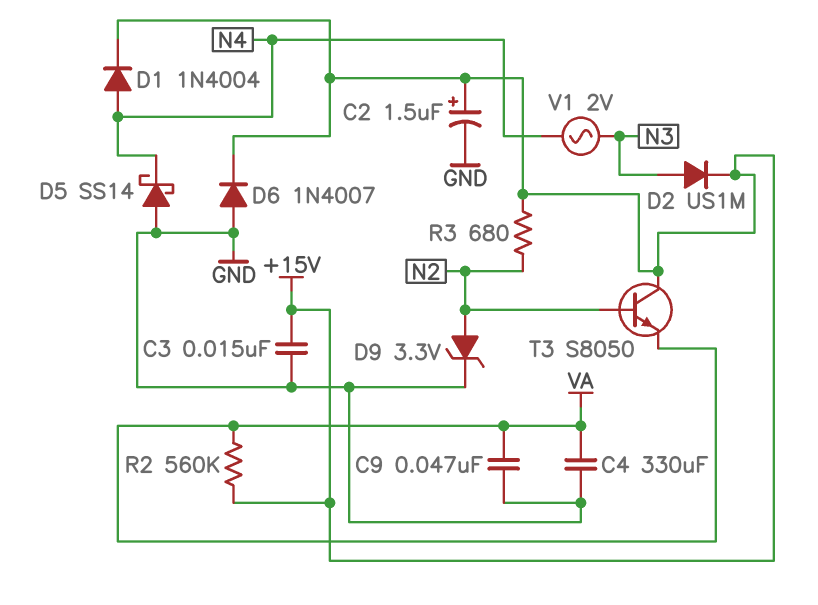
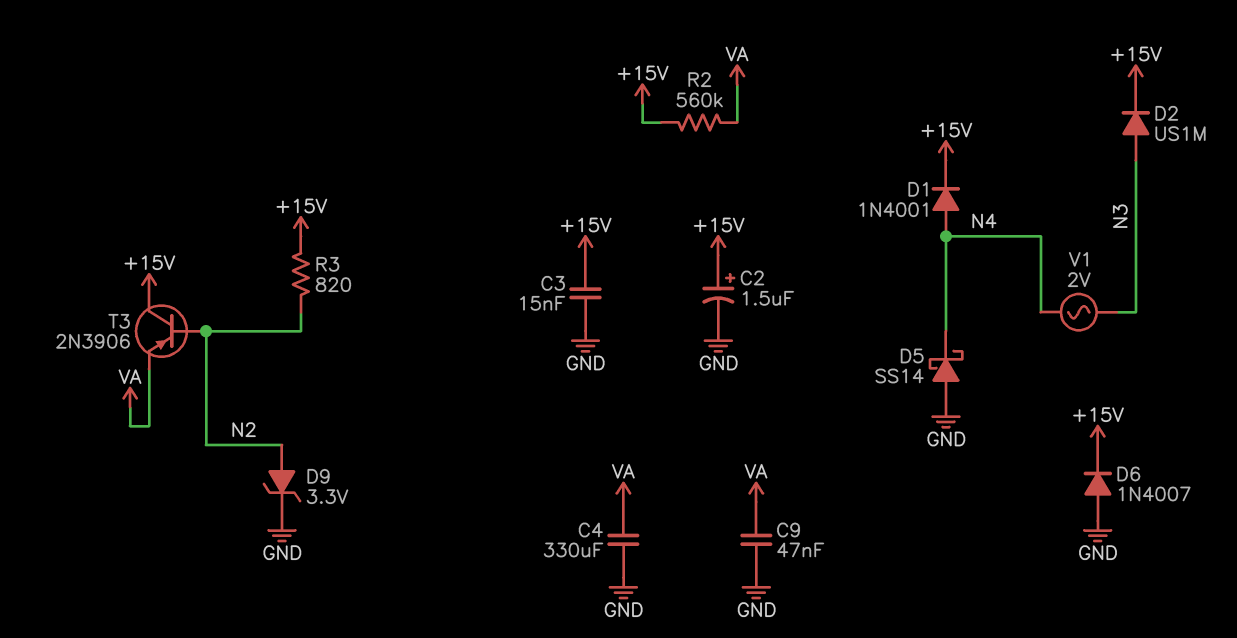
D1: diode 1N4004 (A N4, K +15V) -> diode 1N4001 (A N4, K +15V)
R3: 680 (+15V, N2) -> 820 (+15V, N2)
T3: NPN S8050 (B N2, C +15V, E VA) -> PNP 2N3906 (B N2, C +15V, E VA)

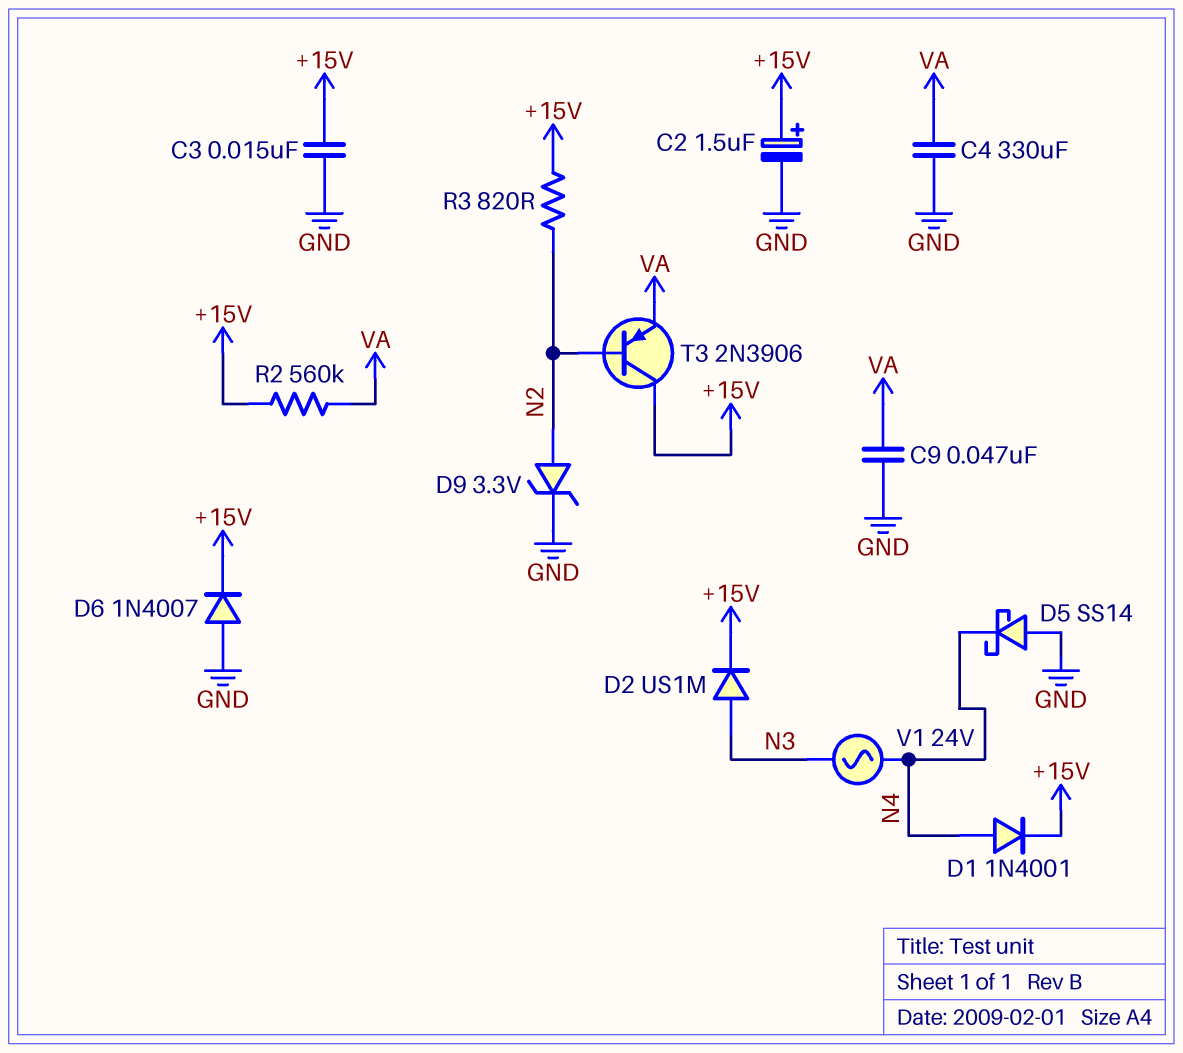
V1: AC 2V (N3, N4) -> AC 24V (N3, N4)

